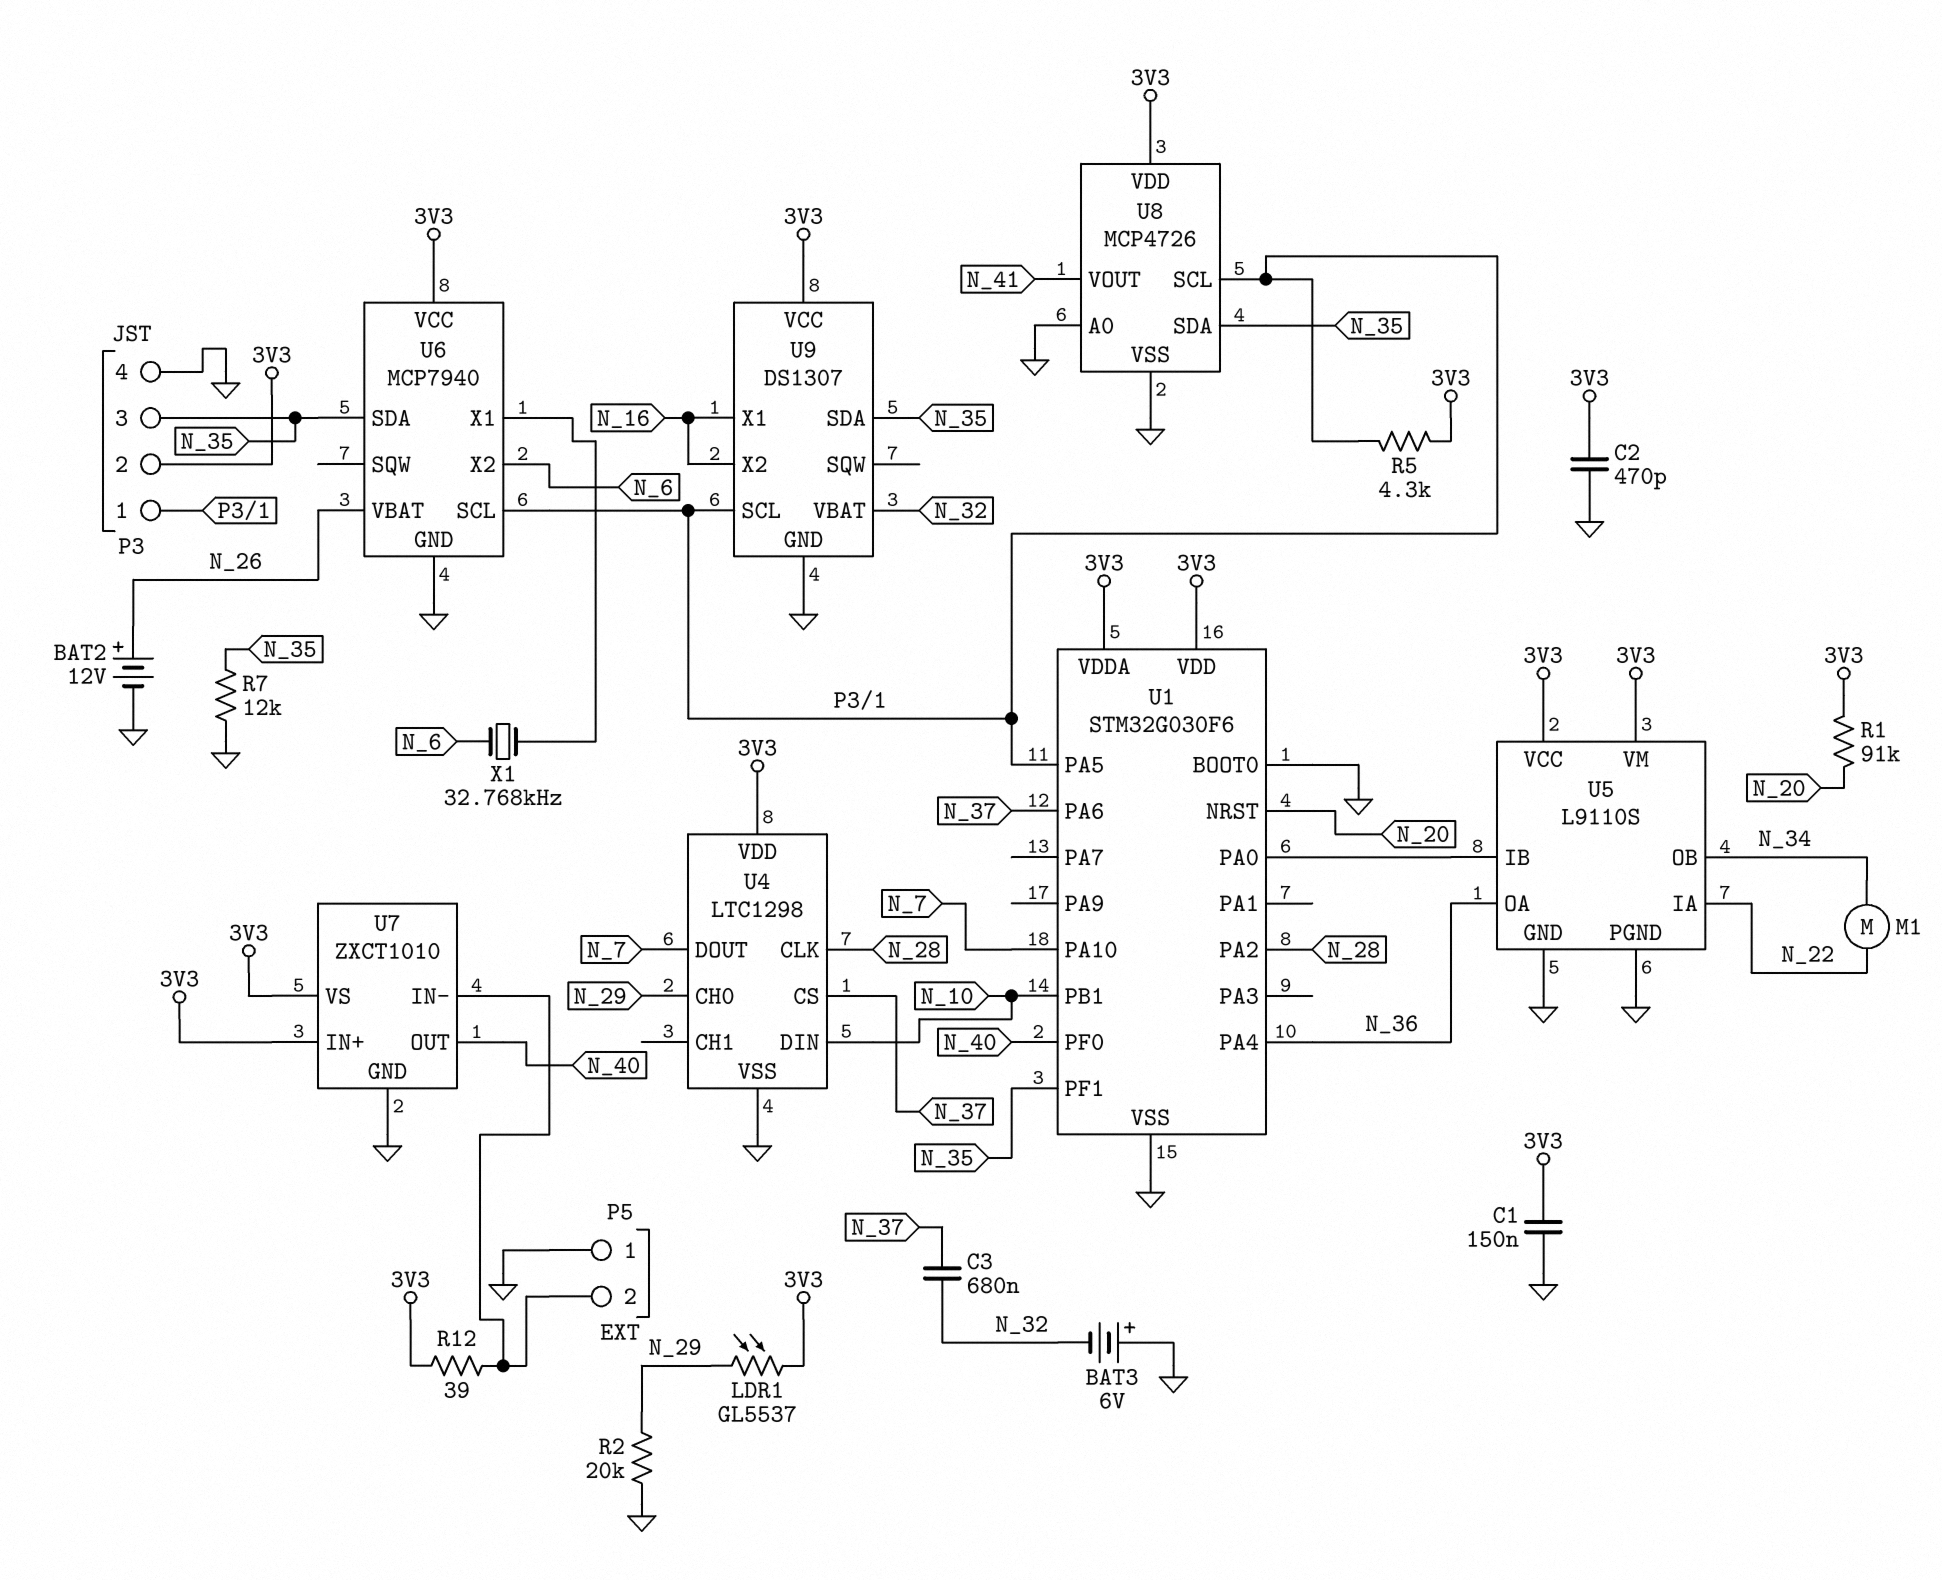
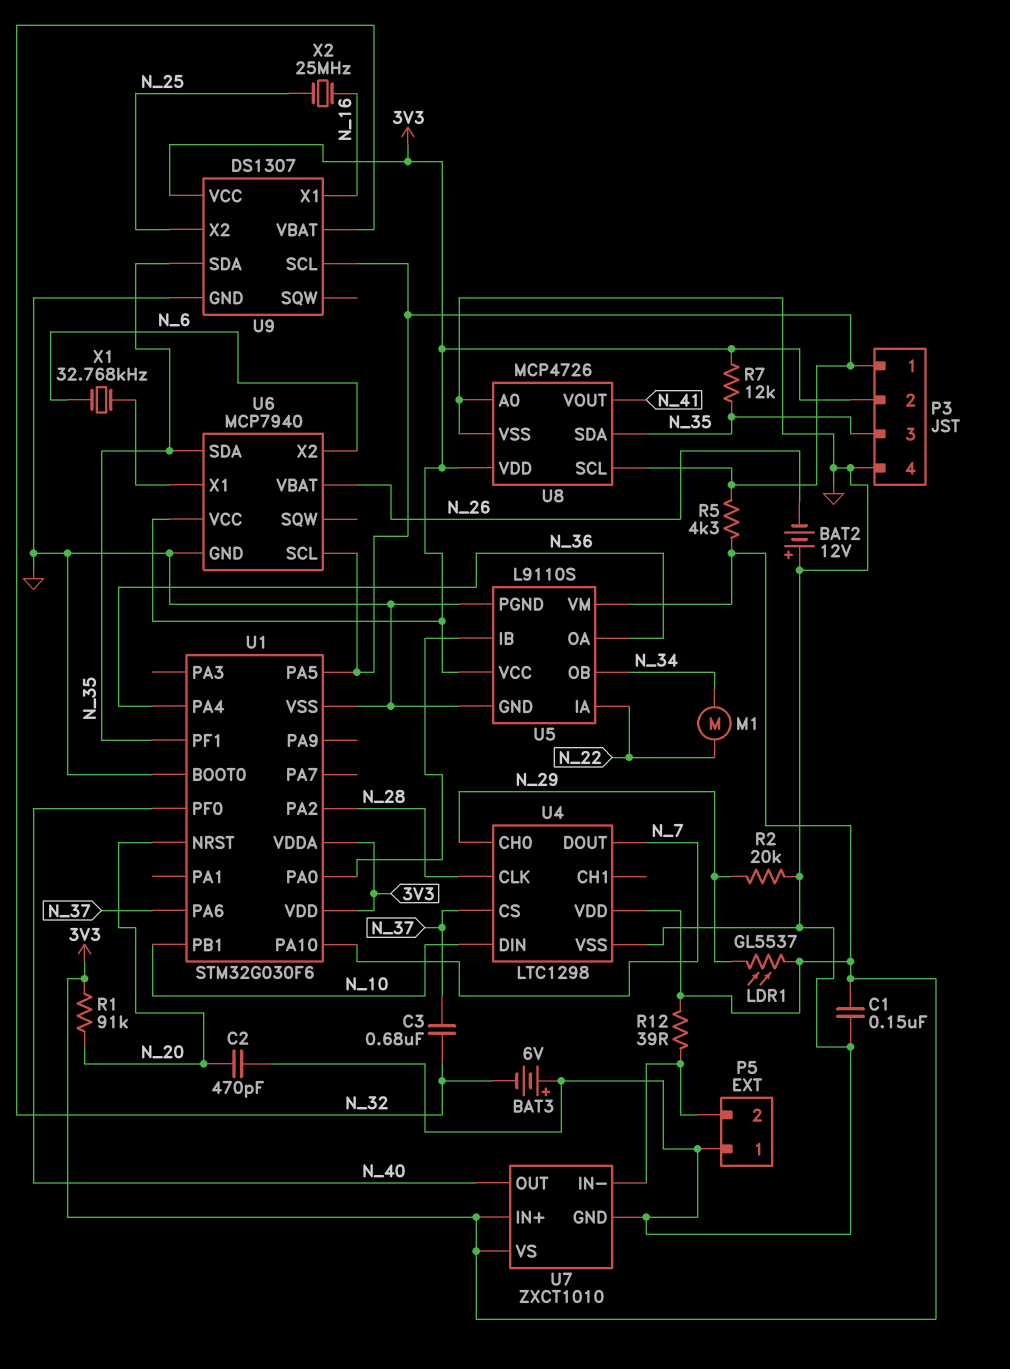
BAT2: 12V (plus N_26, minus GND) -> 12V (plus GND, minus N_26)
C2: 470pF (3V3, GND) -> 470pF (GND, N_20)
R7: 12k (GND, N_35) -> 12k (3V3, N_35)
U9 pin X2: N_16 -> N_25
X2: none -> 25MHz (N_16, N_25)

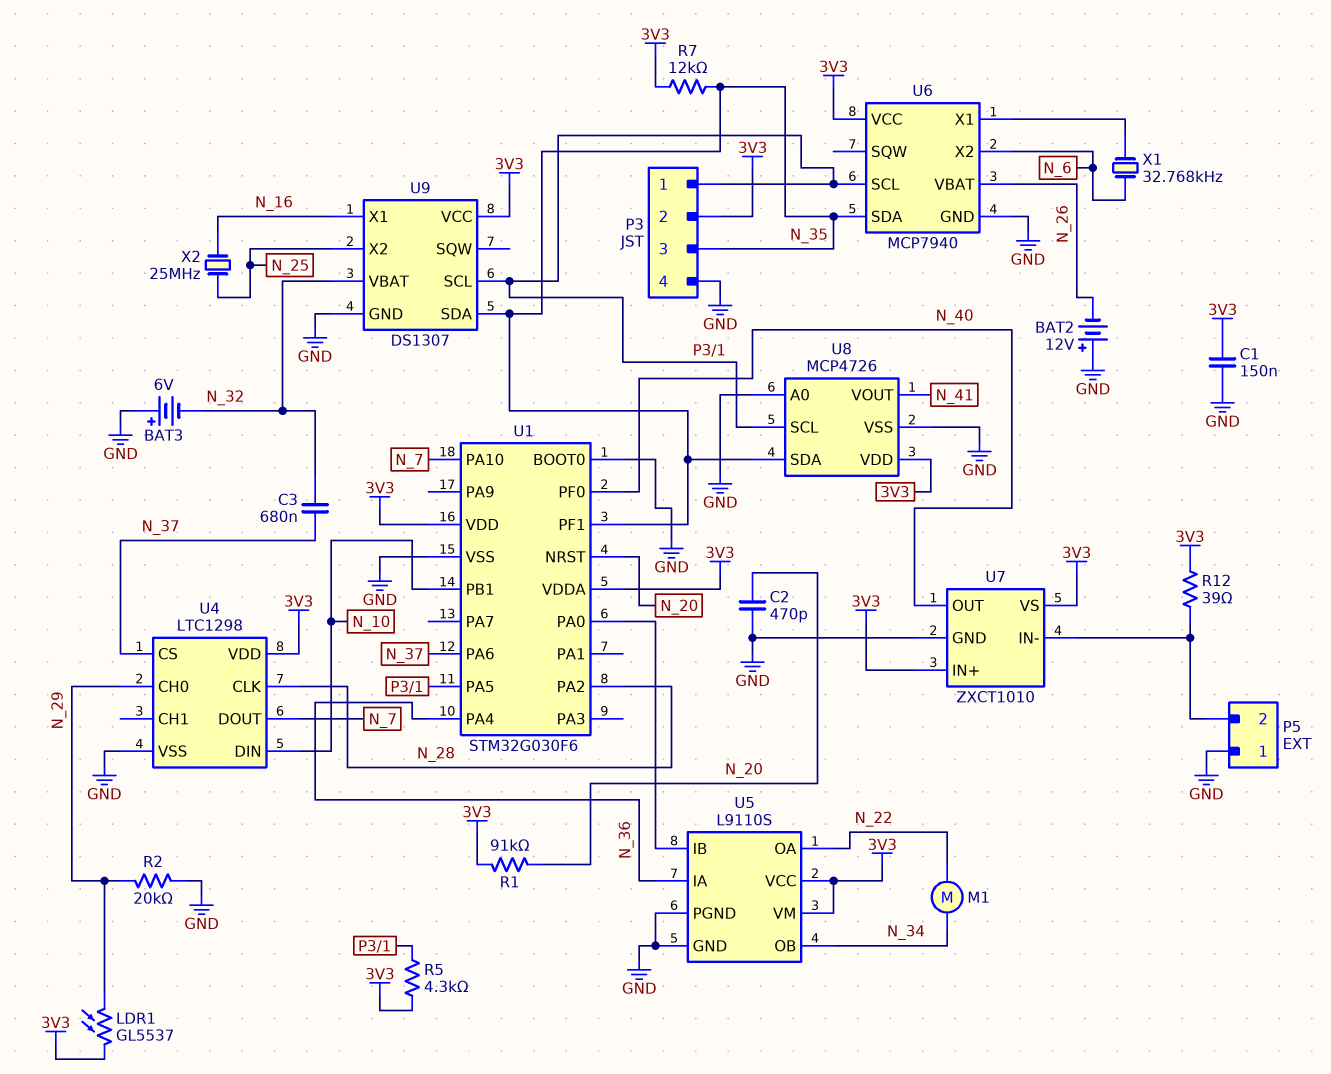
U5 pin IA: N_22 -> N_36
U5 pin OA: N_36 -> N_22

